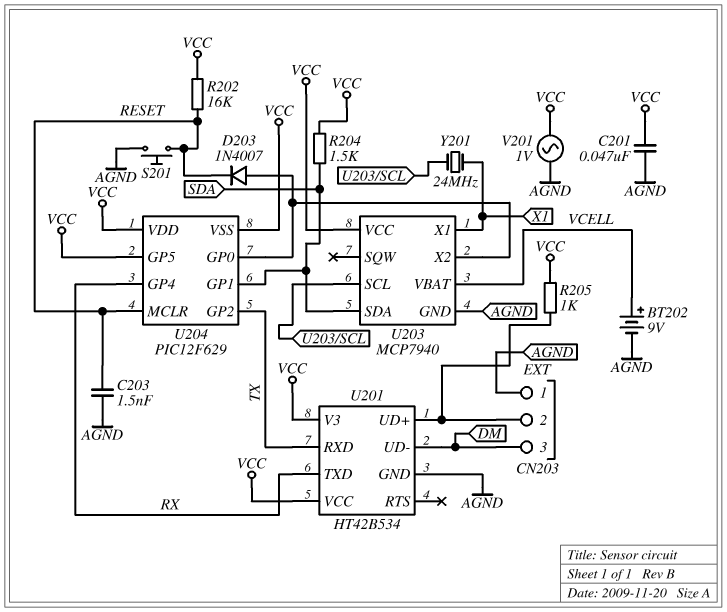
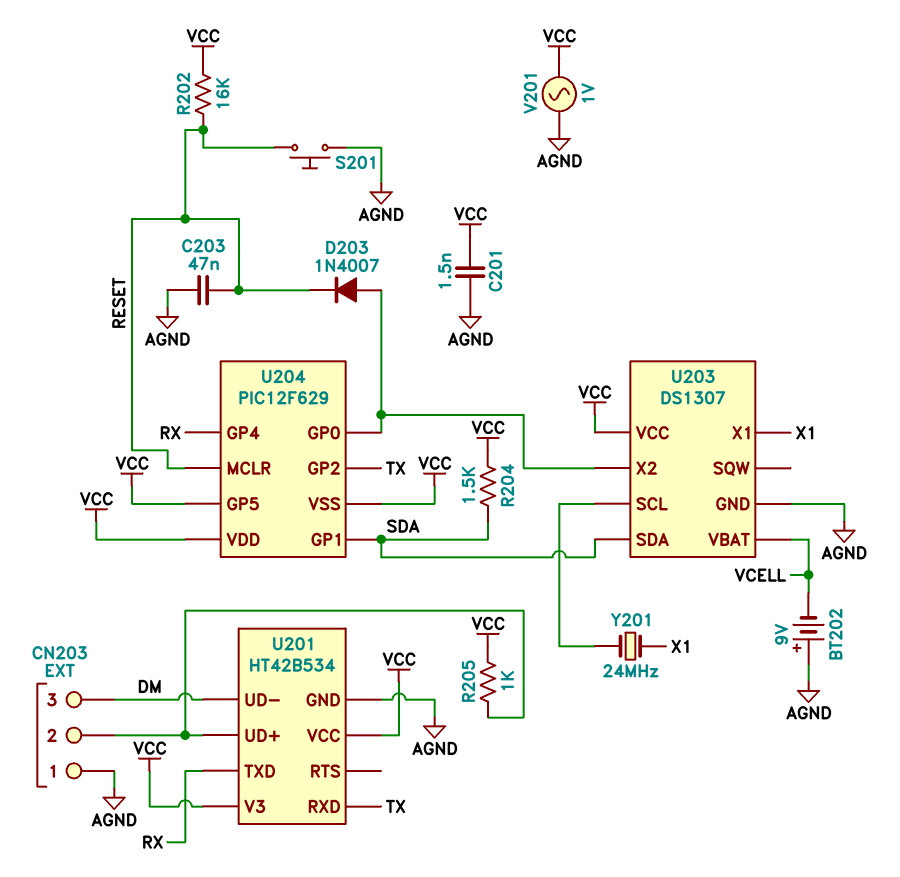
BT202: 9V (plus VCELL, minus AGND) -> 9V (plus AGND, minus VCELL)
C201: 47nF (AGND, VCC) -> 1.5nF (AGND, VCC)
C203: 1.5nF (AGND, RESET) -> 47nF (AGND, RESET)
U203: MCP7940 -> DS1307

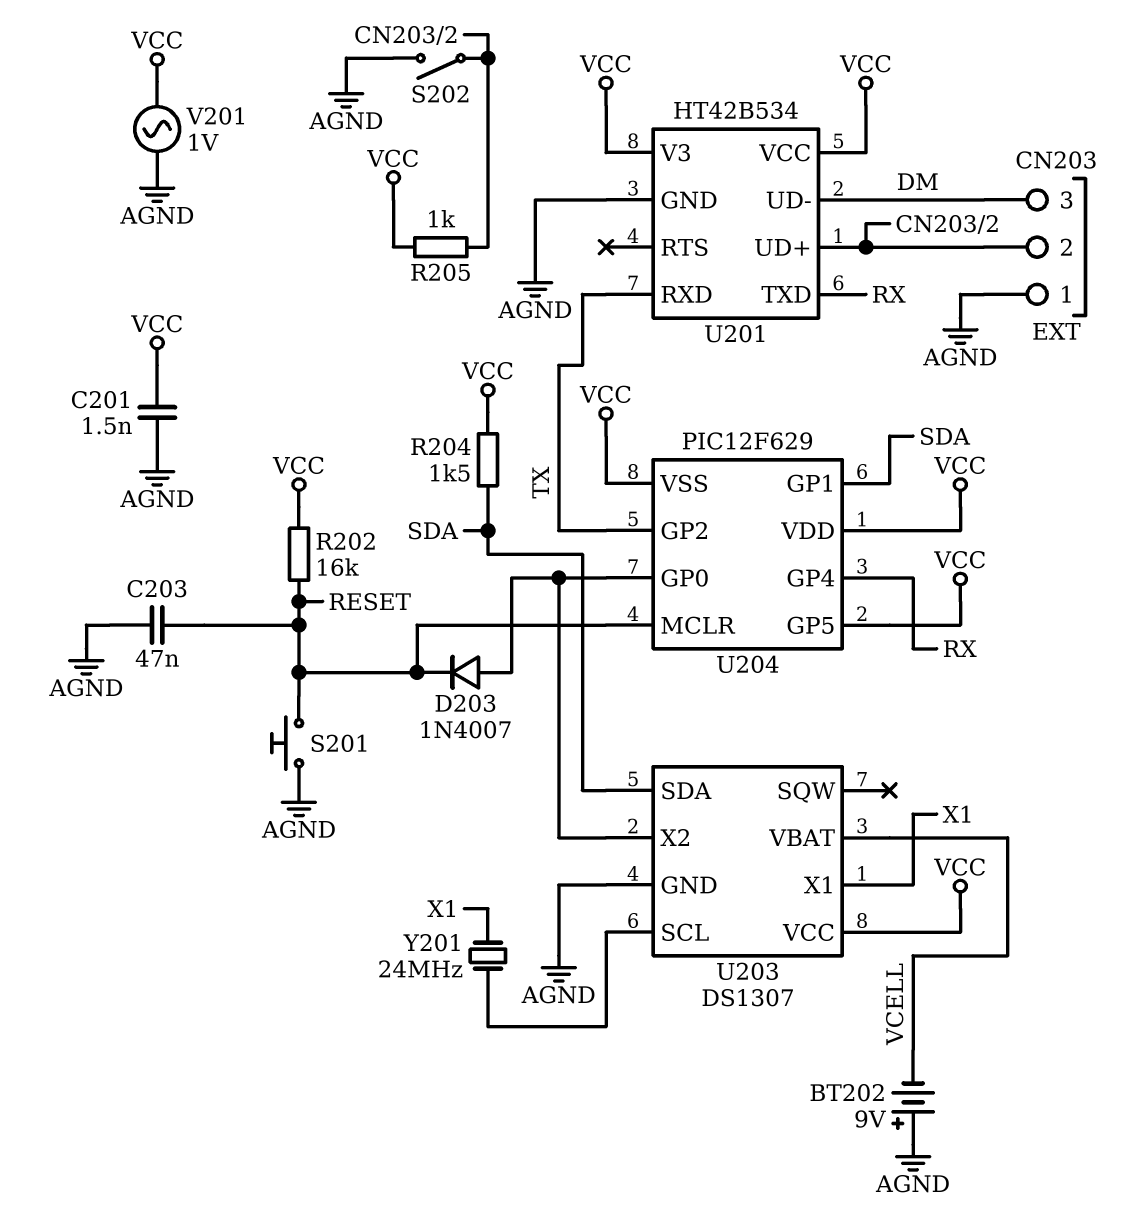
S202: none -> switch (AGND, CN203/2)

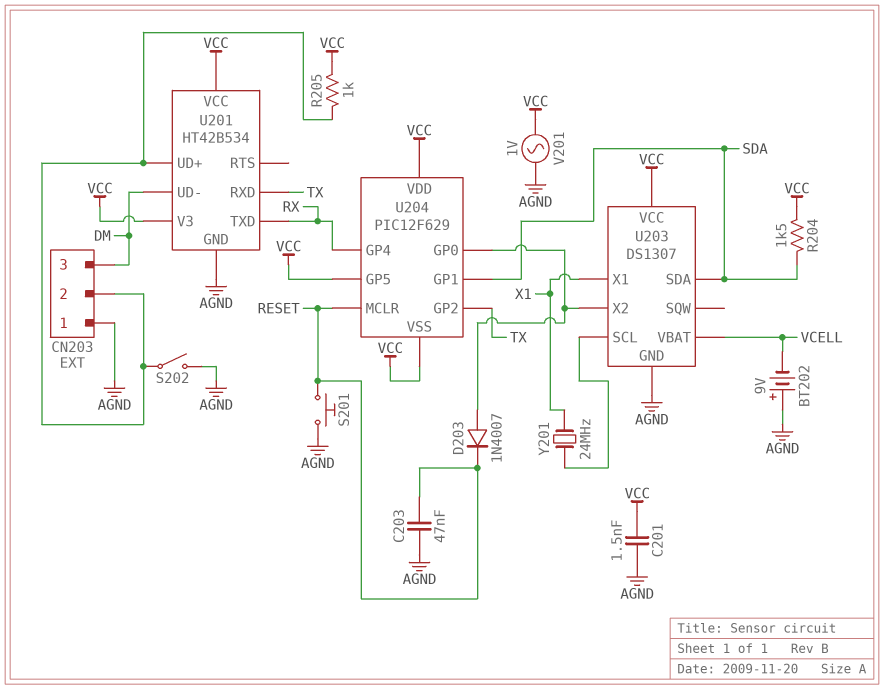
R202: 16k (RESET, VCC) -> none

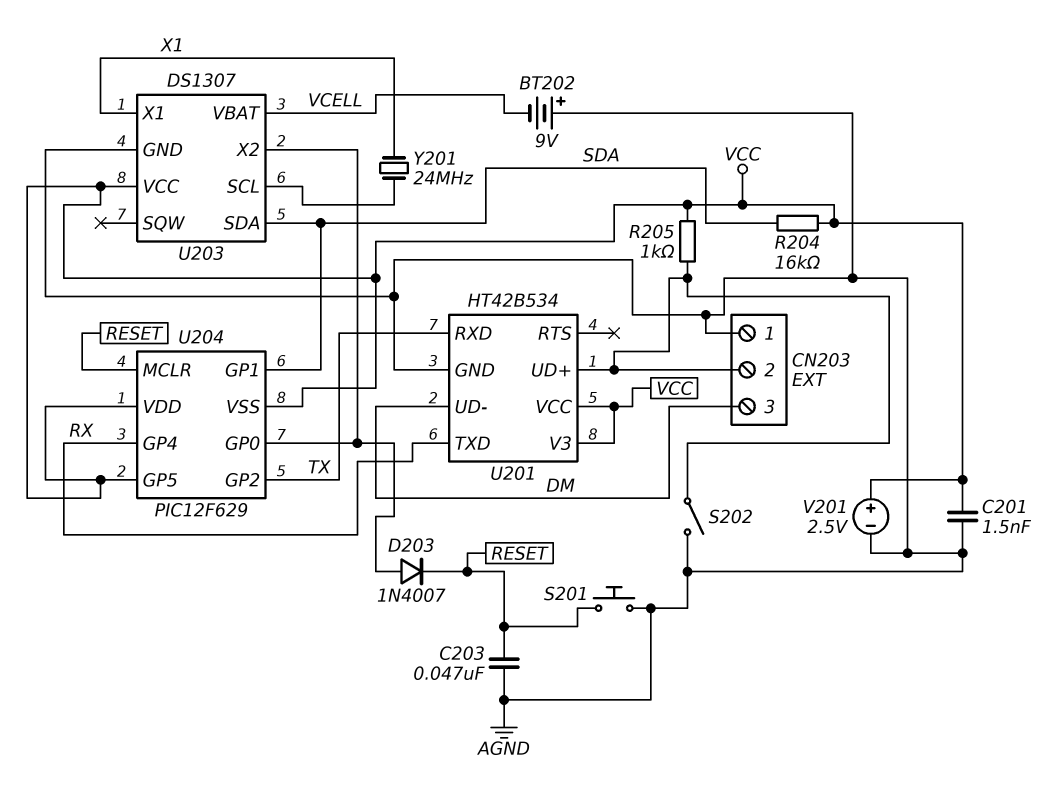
R204: 1.5k (SDA, VCC) -> 16k (SDA, VCC)
V201: AC 1V (AGND, VCC) -> 2.5V (plus VCC, minus AGND)

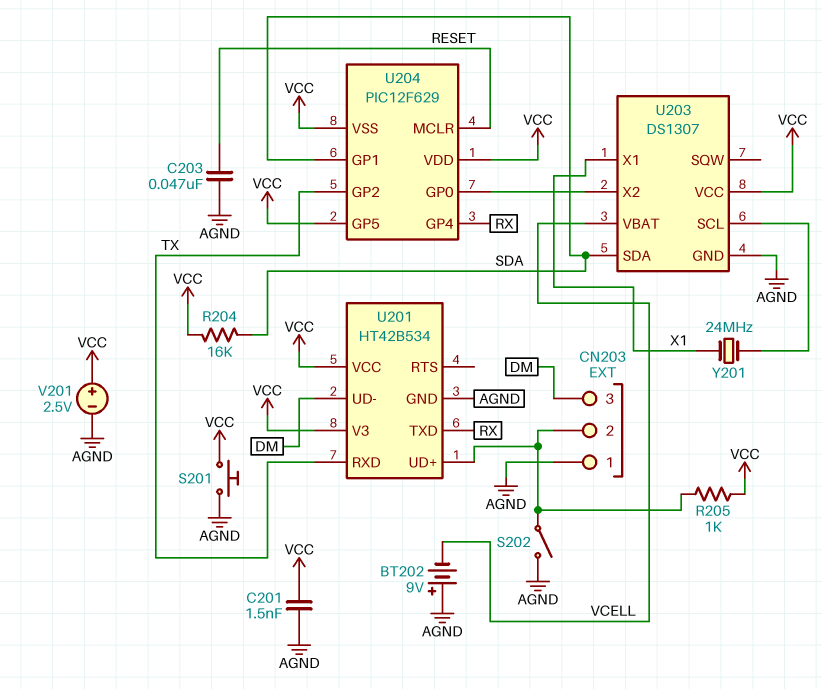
D203: diode 1N4007 (A U203/X2, K RESET) -> none
S201: button (AGND, RESET) -> button (AGND, VCC)

